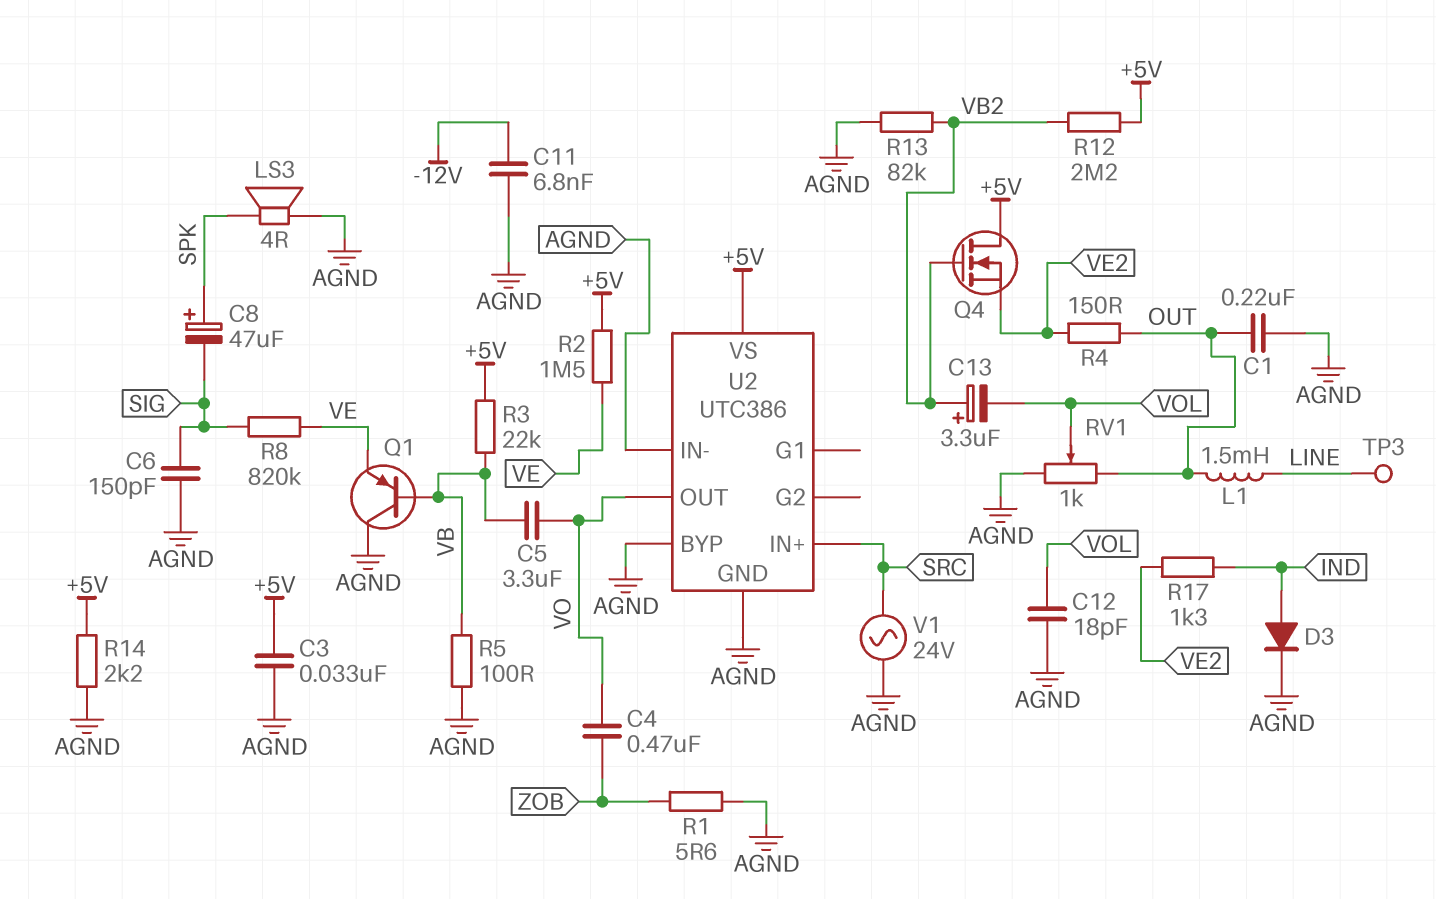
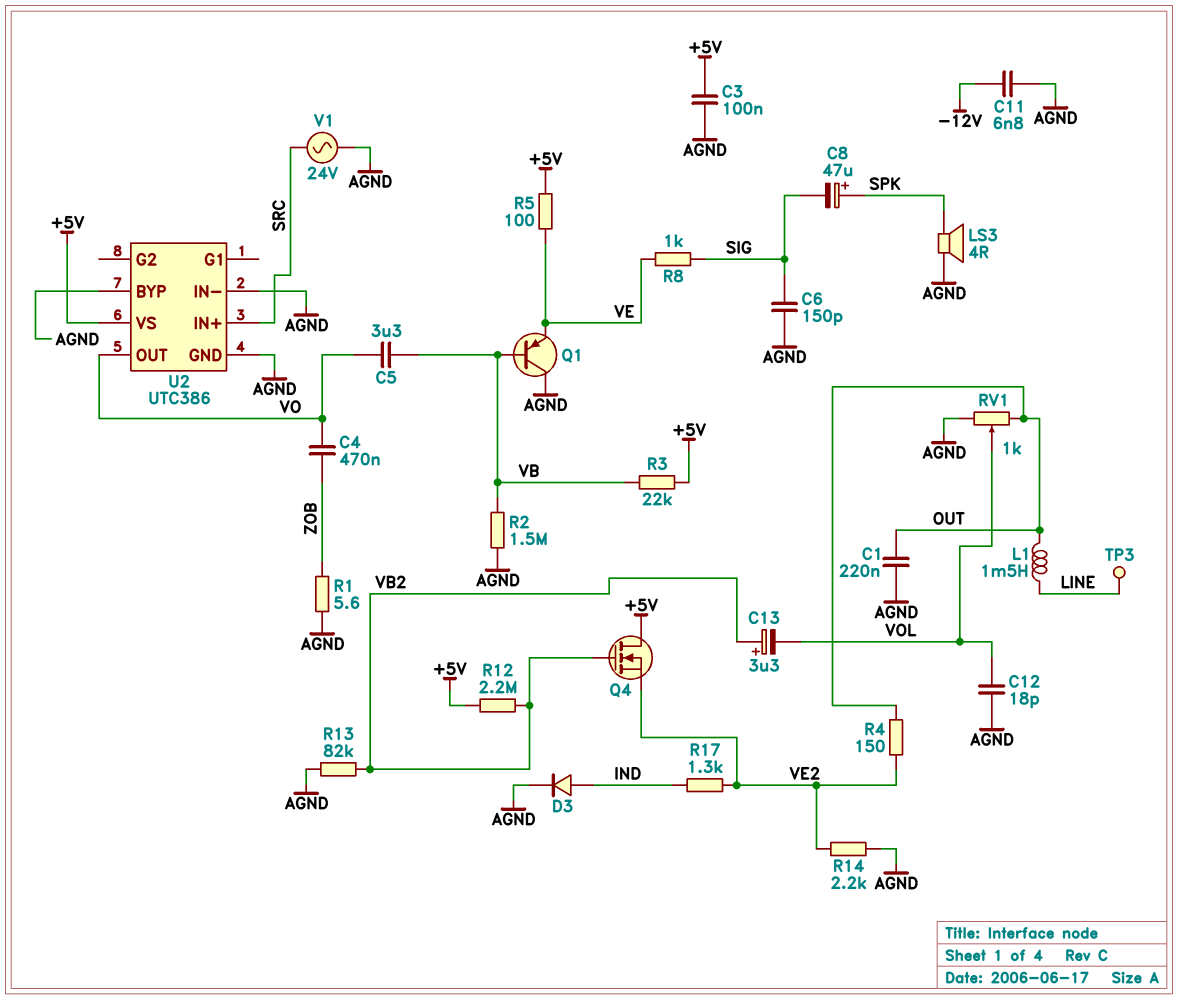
C3: 33nF (+5V, AGND) -> 100nF (+5V, AGND)
R2: 1.5M (+5V, VE) -> 1.5M (AGND, VB)
R5: 100 (AGND, VB) -> 100 (+5V, VE)
R8: 820k (SIG, VE) -> 1k (SIG, VE)
R14: 2.2k (+5V, AGND) -> 2.2k (AGND, VE2)

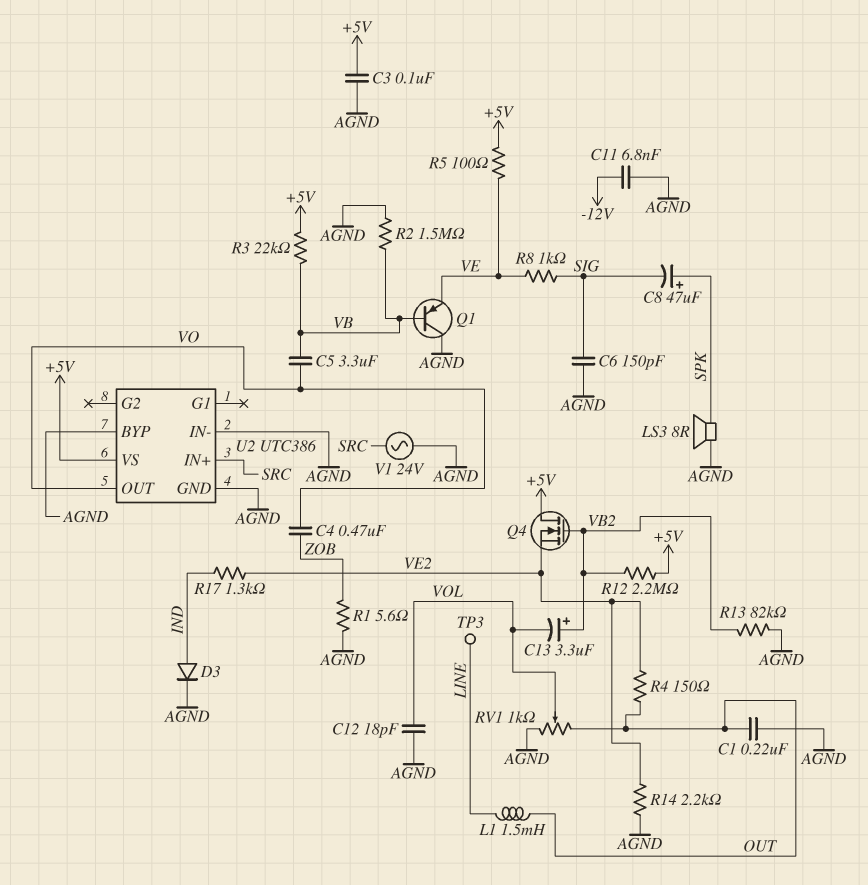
LS3: speaker 4R (AGND, SPK) -> speaker 8R (AGND, SPK)

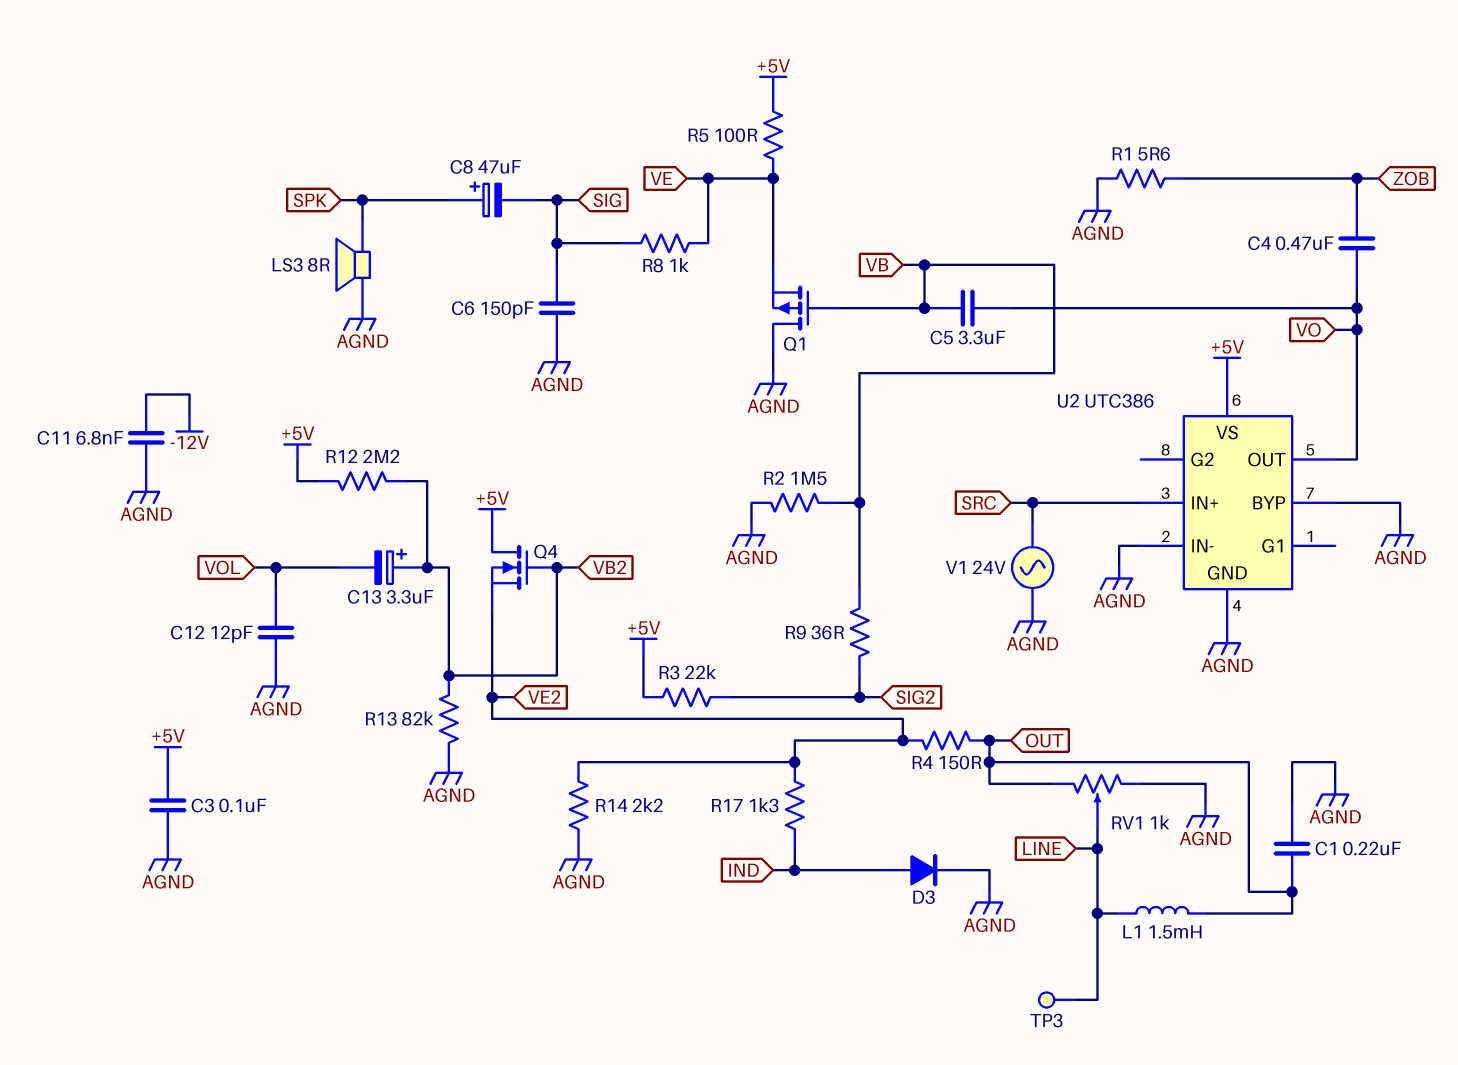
C12: 18pF (AGND, VOL) -> 12pF (AGND, VOL)
Q1: PNP (B VB, C AGND, E VE) -> PMOS (G VB, D AGND, S VE)
R3: 22k (+5V, VB) -> 22k (+5V, SIG2)
R9: none -> 36 (SIG2, VB)
RV1: 1k (AGND, OUT, wiper VOL) -> 1k (AGND, OUT, wiper LINE)

